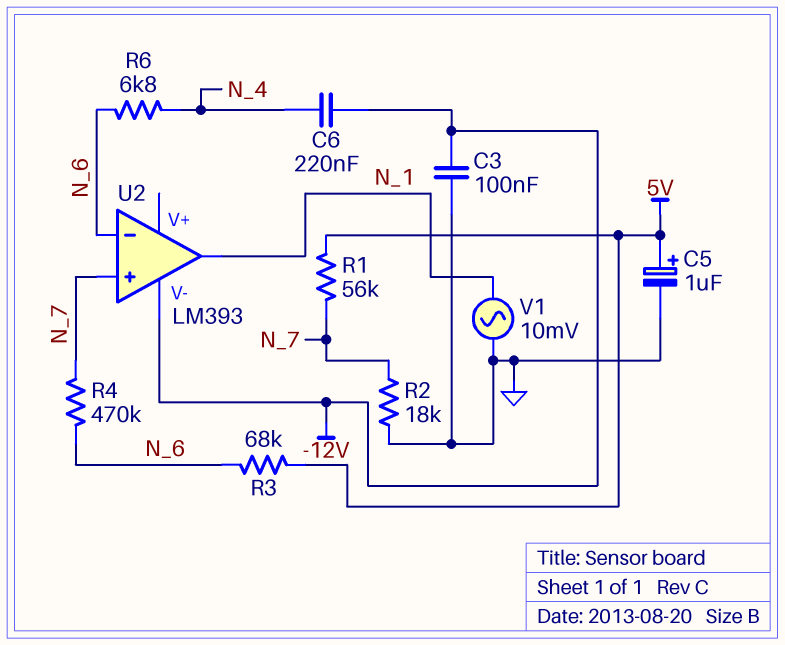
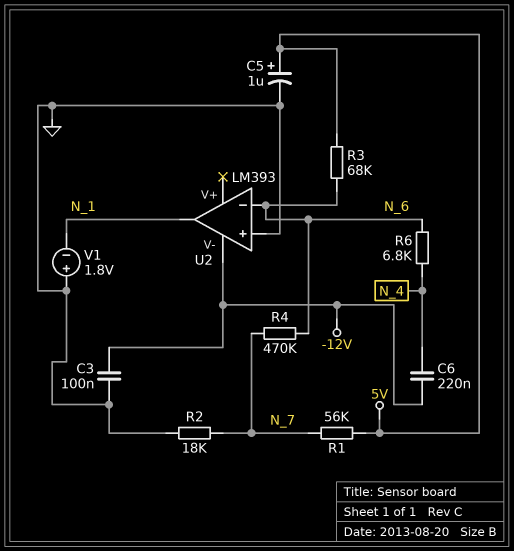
U2 pin in+: N_7 -> GND
V1: AC 10mV (GND, N_1) -> 1.8V (plus GND, minus N_1)

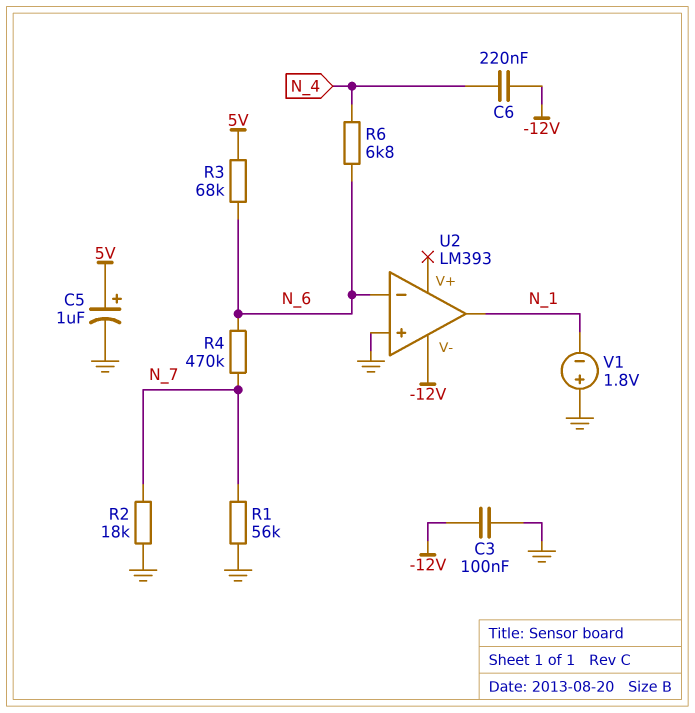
R1: 56k (5V, N_7) -> 56k (GND, N_7)

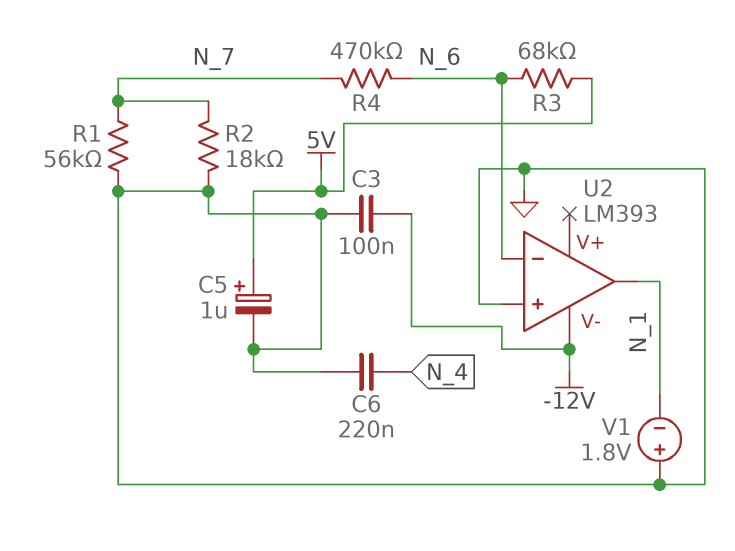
C6: 220nF (-12V, N_4) -> 220nF (GND, N_4)
R6: 6.8k (N_4, N_6) -> none

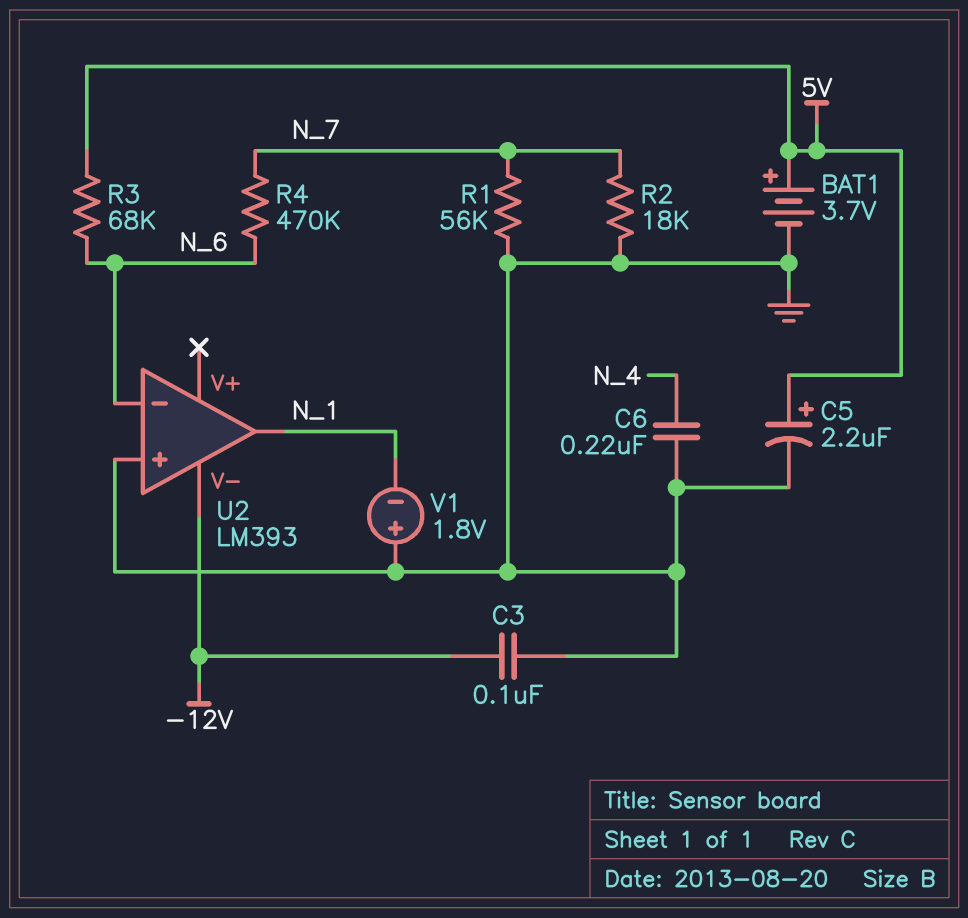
BAT1: none -> 3.7V (plus 5V, minus GND)
C5: 1uF (plus 5V, minus GND) -> 2.2uF (plus 5V, minus GND)

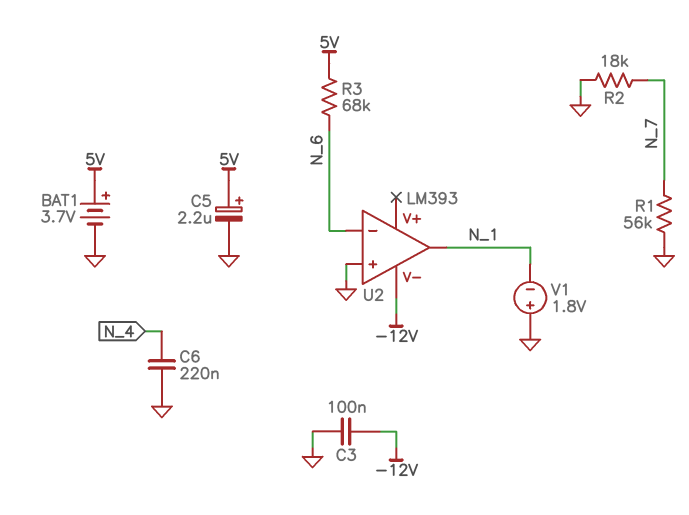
R4: 470k (N_6, N_7) -> none

